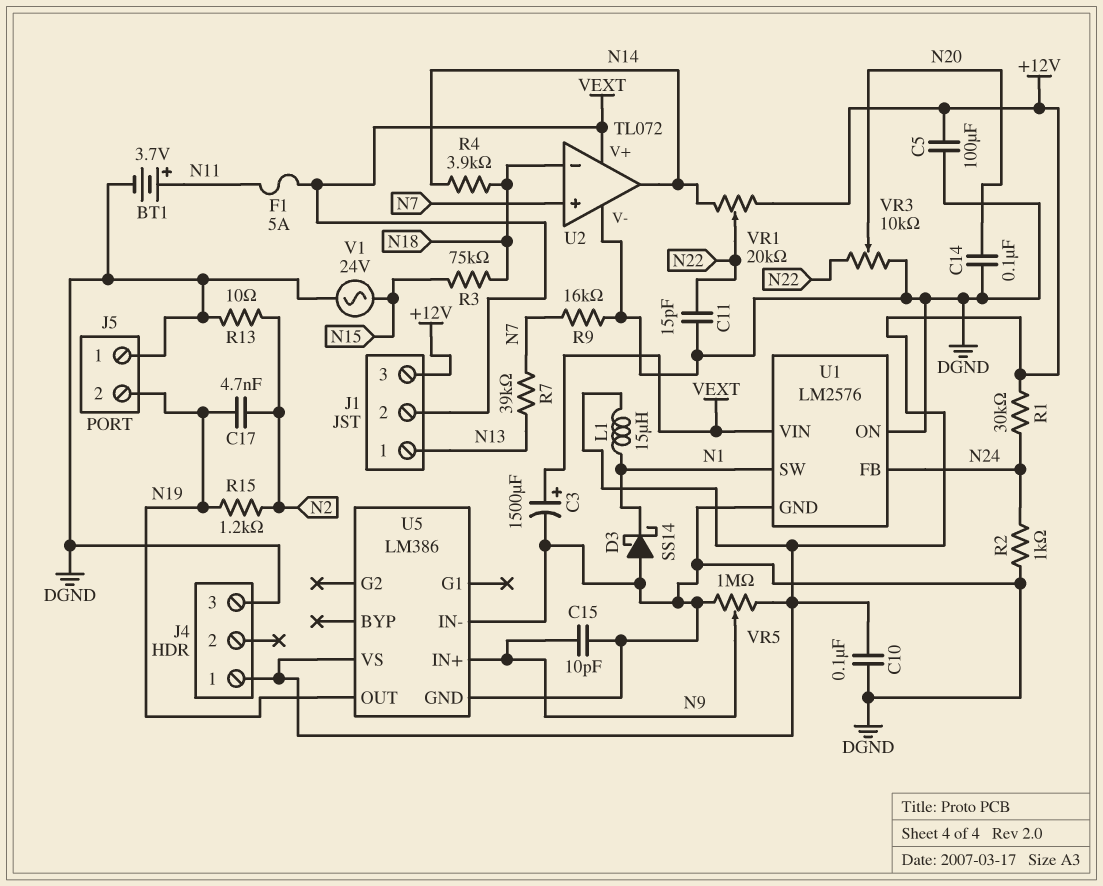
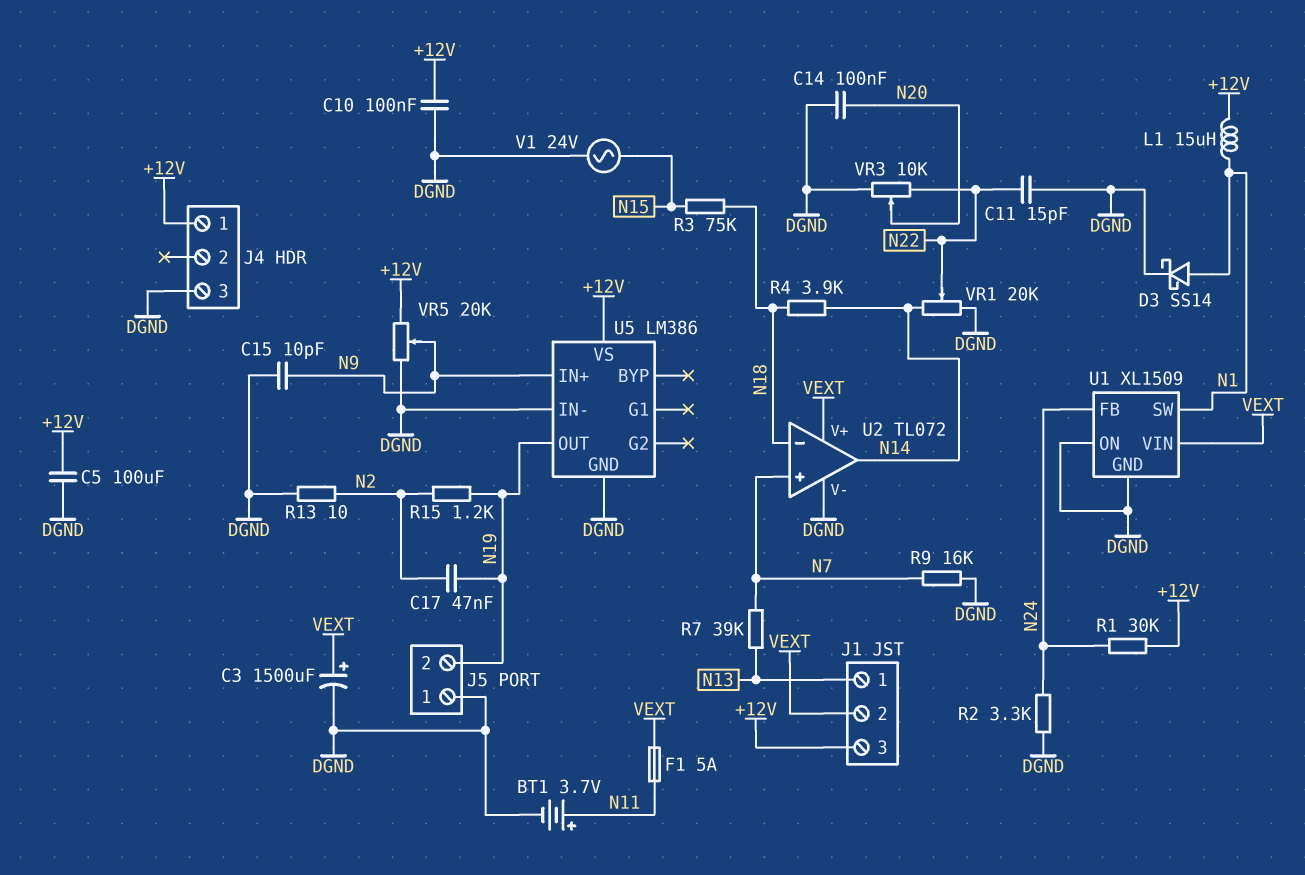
C17: 4.7nF (N2, N19) -> 47nF (N2, N19)
D3: schottky SS14 (A DGND, K N1) -> schottky SS14 (A N1, K DGND)
R2: 1k (DGND, N24) -> 3.3k (DGND, N24)
U1: LM2576 -> XL1509
VR1: 20k (+12V, N14, wiper N22) -> 20k (DGND, N14, wiper N22)
VR5: 1M (+12V, DGND, wiper N9) -> 20k (+12V, DGND, wiper N9)

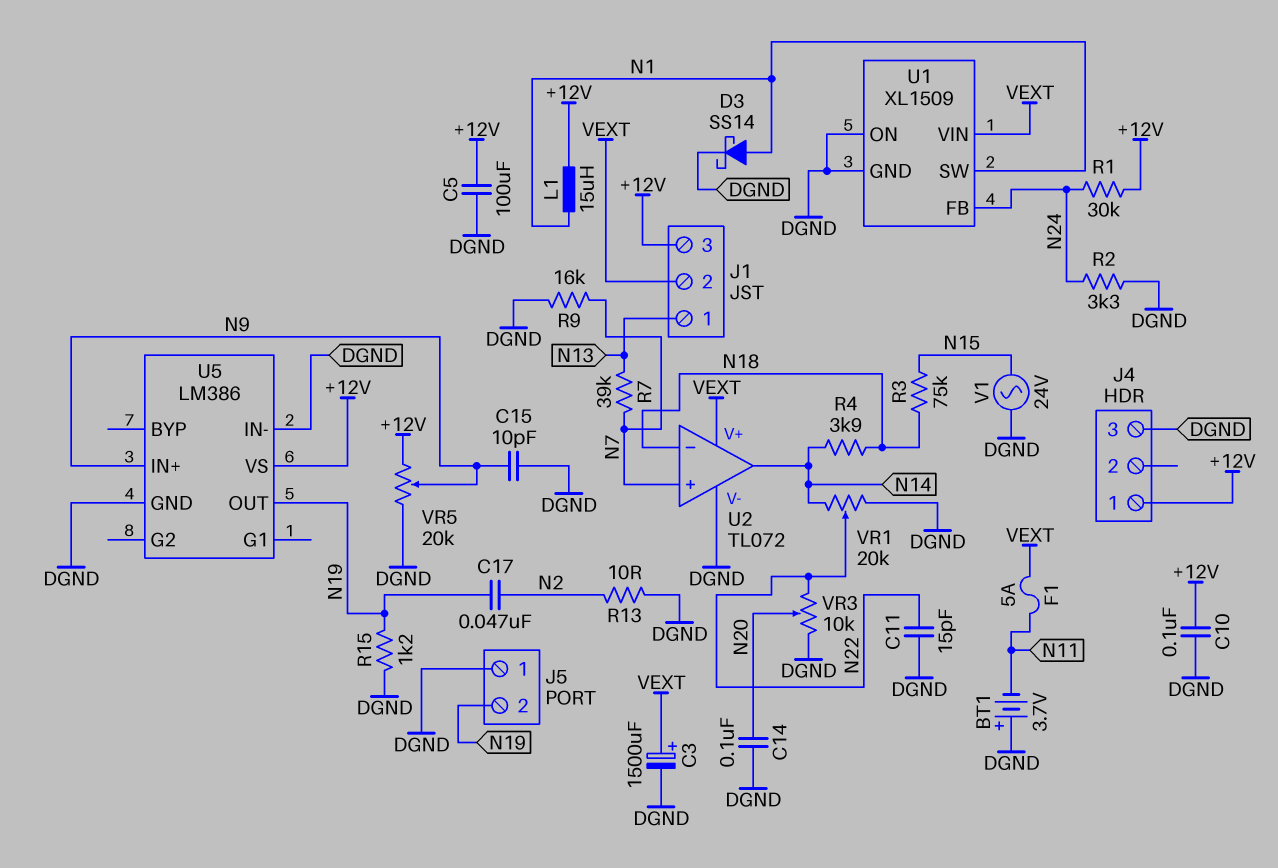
BT1: 3.7V (plus N11, minus DGND) -> 3.7V (plus DGND, minus N11)
R15: 1.2k (N2, N19) -> 1.2k (DGND, N19)

